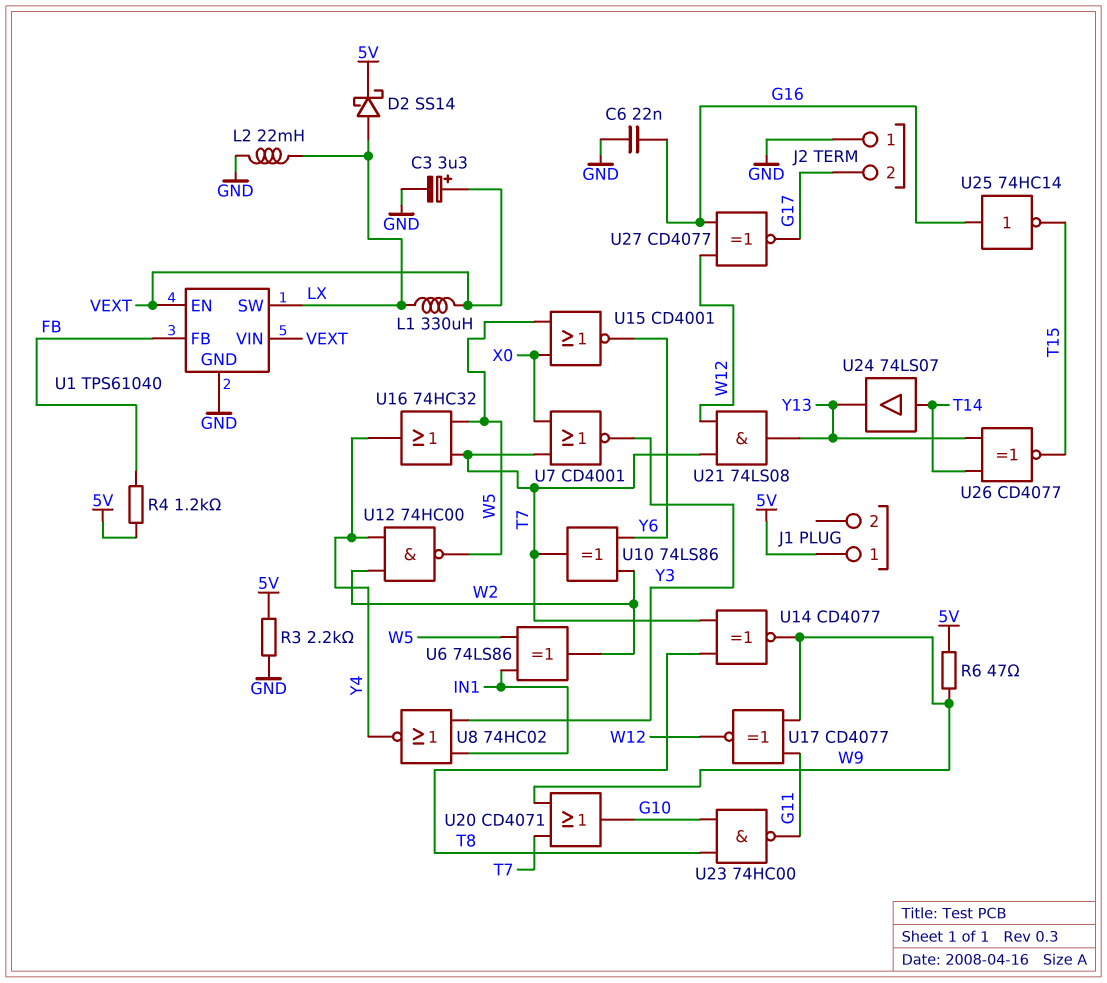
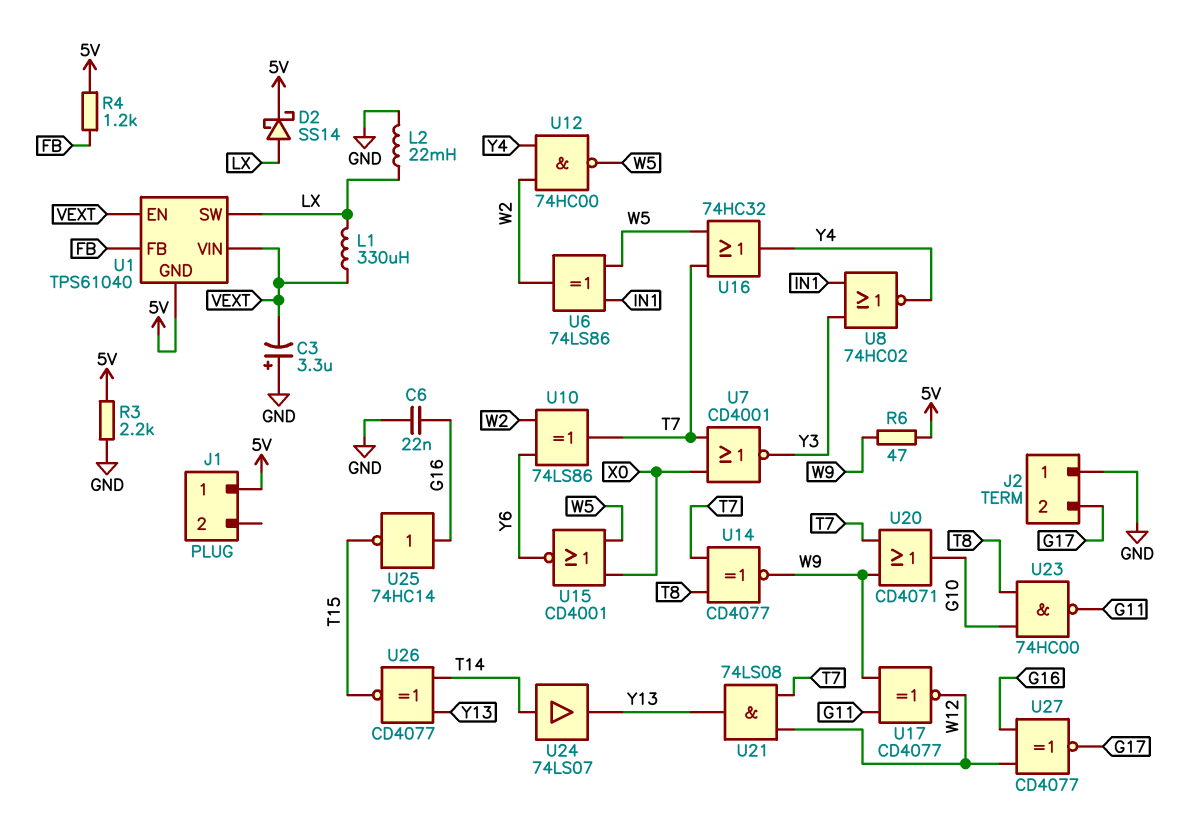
C3: 3.3uF (plus VEXT, minus GND) -> 3.3uF (plus GND, minus VEXT)
U1 pin GND: GND -> 5V

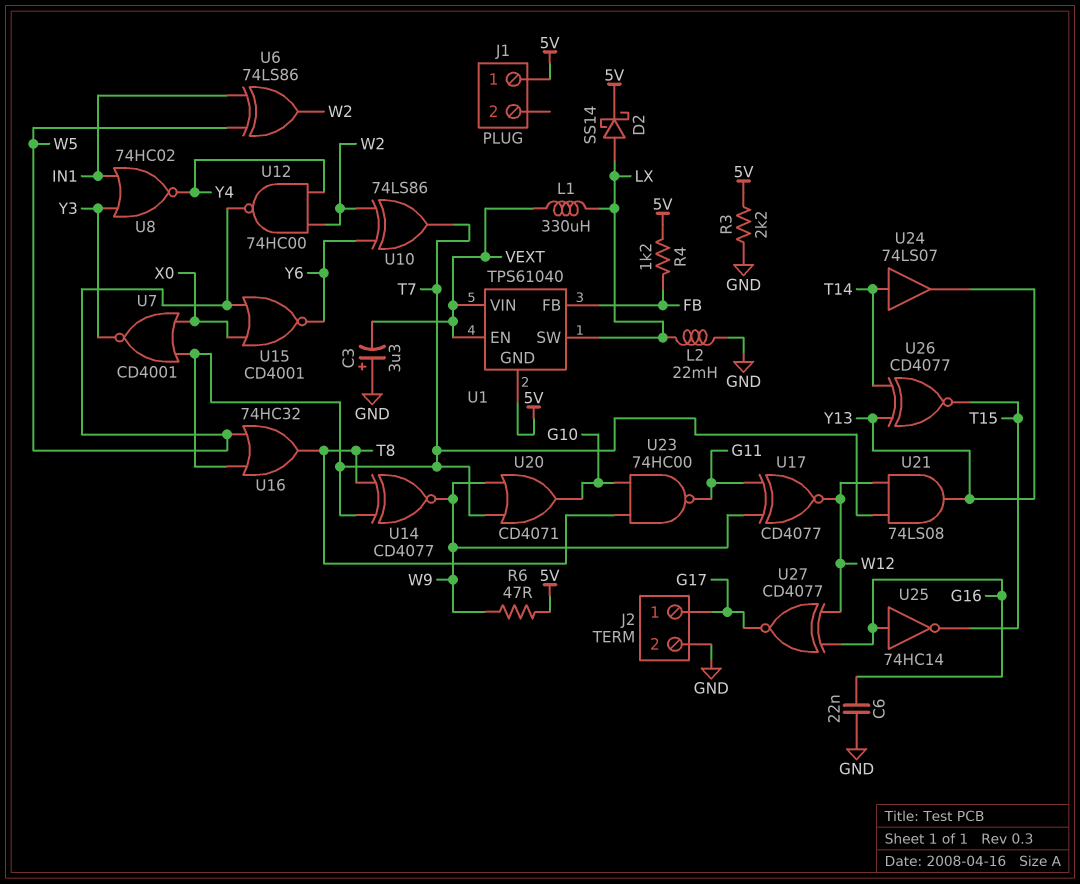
J2 pin 1: GND -> G17
J2 pin 2: G17 -> GND
U16: OR 74HC32 (in T7, in W5, out Y4) -> OR 74HC32 (in T7, in W5, out T8)

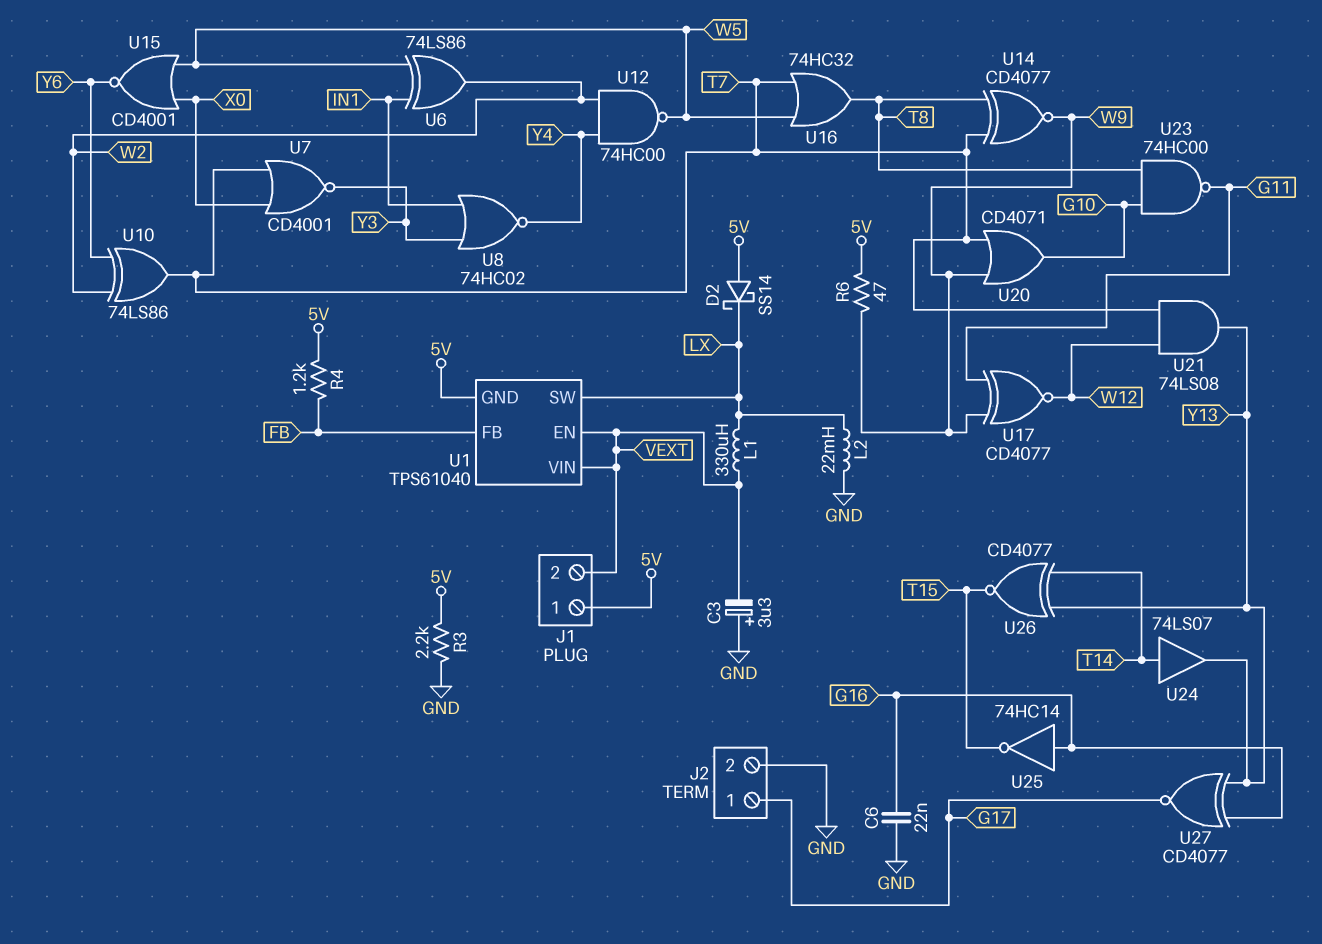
D2: schottky SS14 (A LX, K 5V) -> schottky SS14 (A 5V, K LX)
J1 pin 2: none -> VEXT
U27: XNOR CD4077 (in G16, in W12, out G17) -> XNOR CD4077 (in G16, in Y13, out G17)

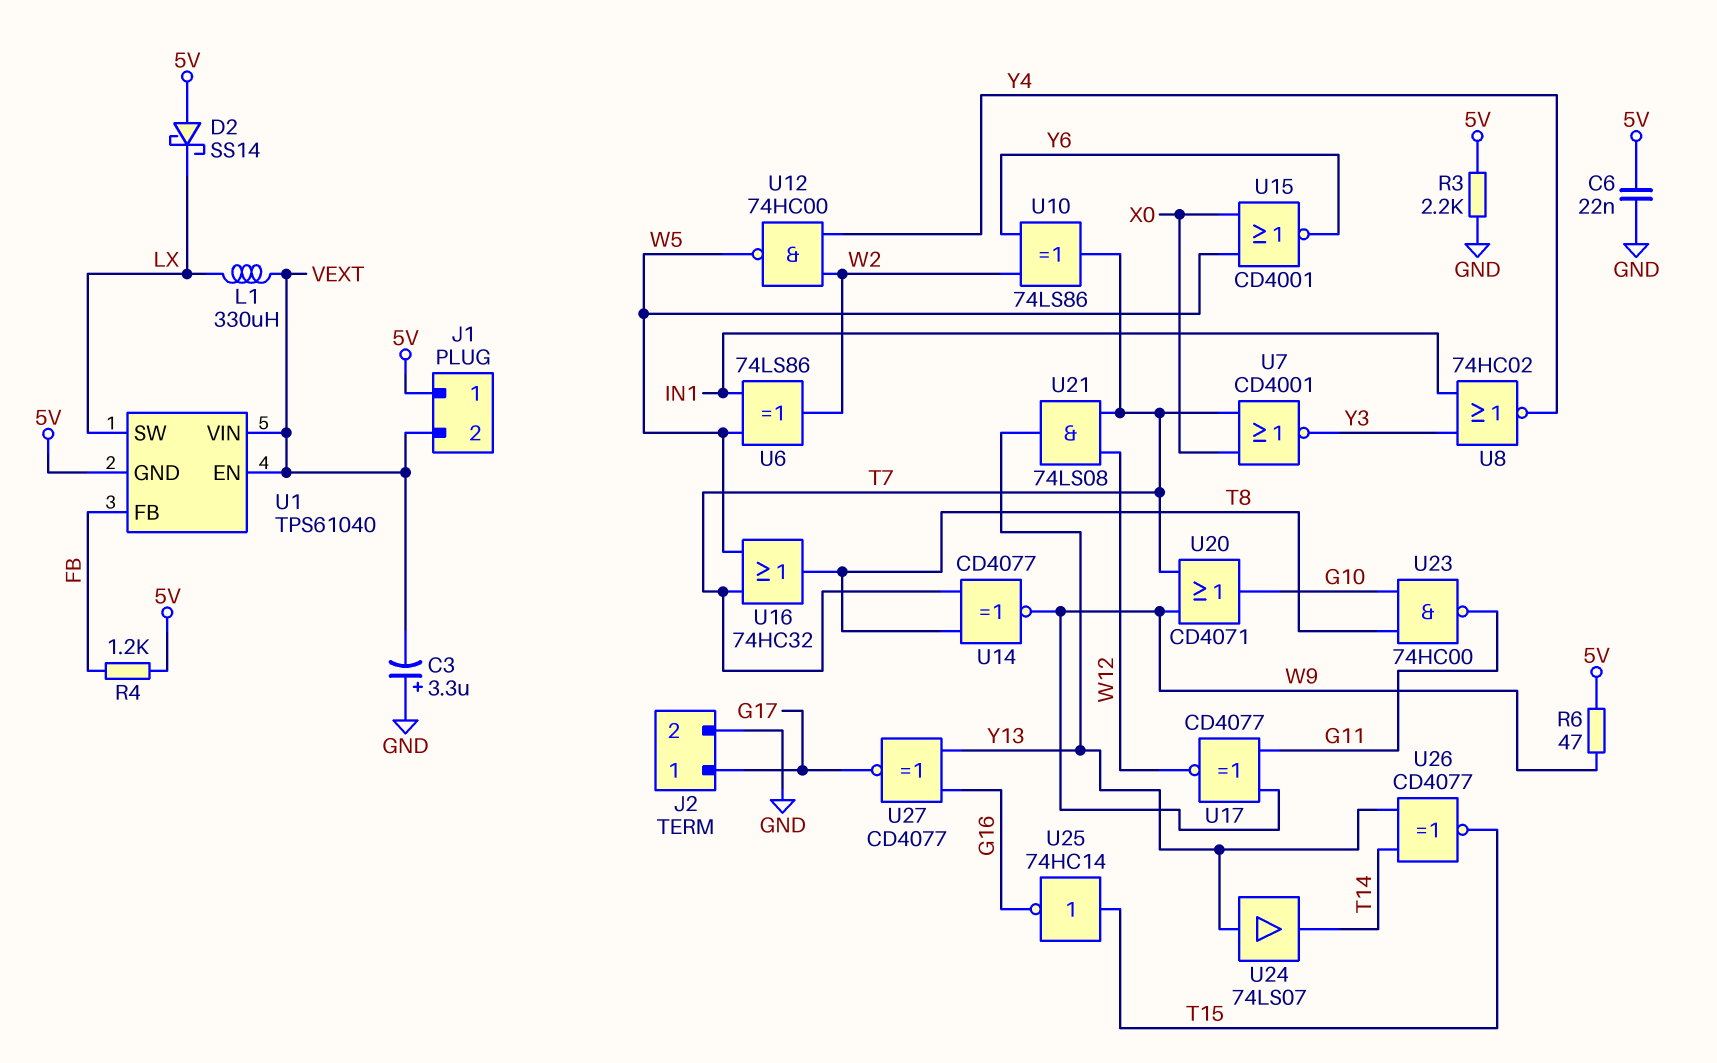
C6: 22nF (G16, GND) -> 22nF (5V, GND)
L2: 22mH (GND, LX) -> none
U24: buffer 74LS07 (in T14, out Y13) -> buffer 74LS07 (in Y13, out T14)
U25: NOT 74HC14 (in G16, out T15) -> NOT 74HC14 (in T15, out G16)

